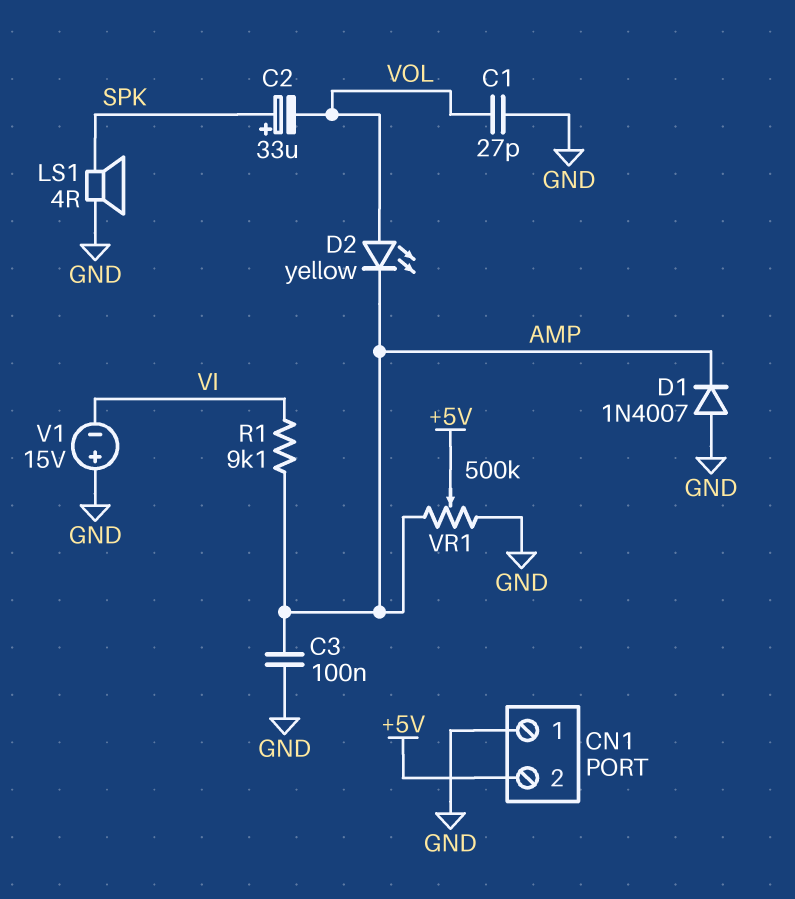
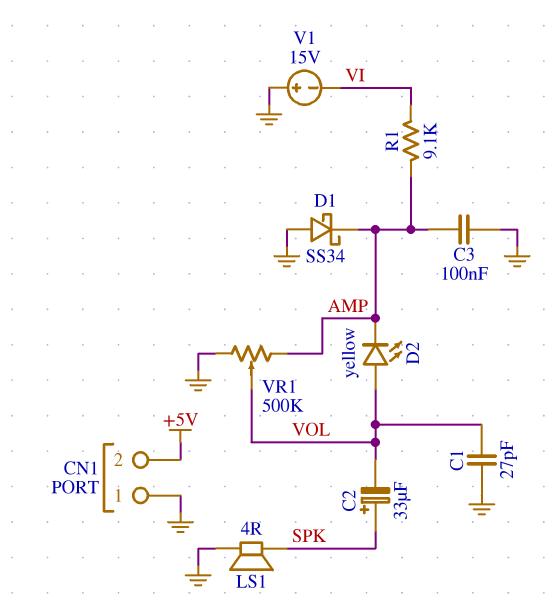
D1: diode 1N4007 (A GND, K AMP) -> schottky SS34 (A GND, K AMP)
VR1: 500k (AMP, GND, wiper +5V) -> 500k (AMP, GND, wiper VOL)

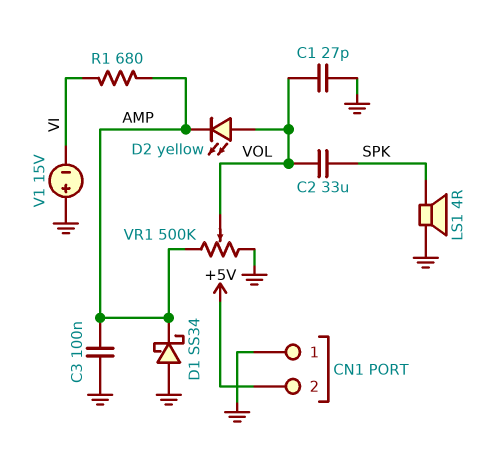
C2: 33uF (plus SPK, minus VOL) -> 33uF (SPK, VOL)
R1: 9.1k (AMP, VI) -> 680 (AMP, VI)

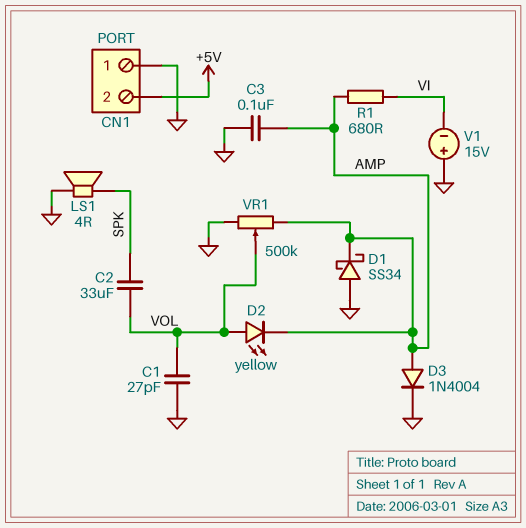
D3: none -> diode 1N4004 (A AMP, K GND)

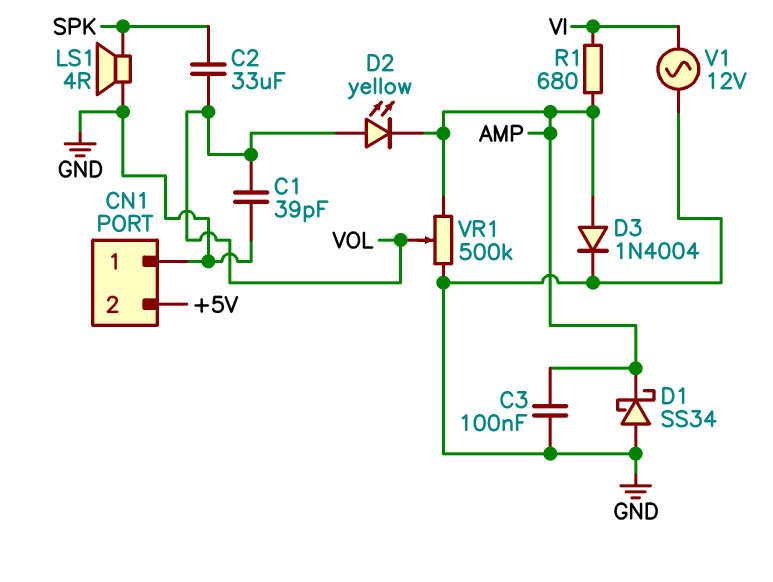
C1: 27pF (GND, VOL) -> 39pF (GND, VOL)
V1: 15V (plus GND, minus VI) -> AC 12V (GND, VI)

